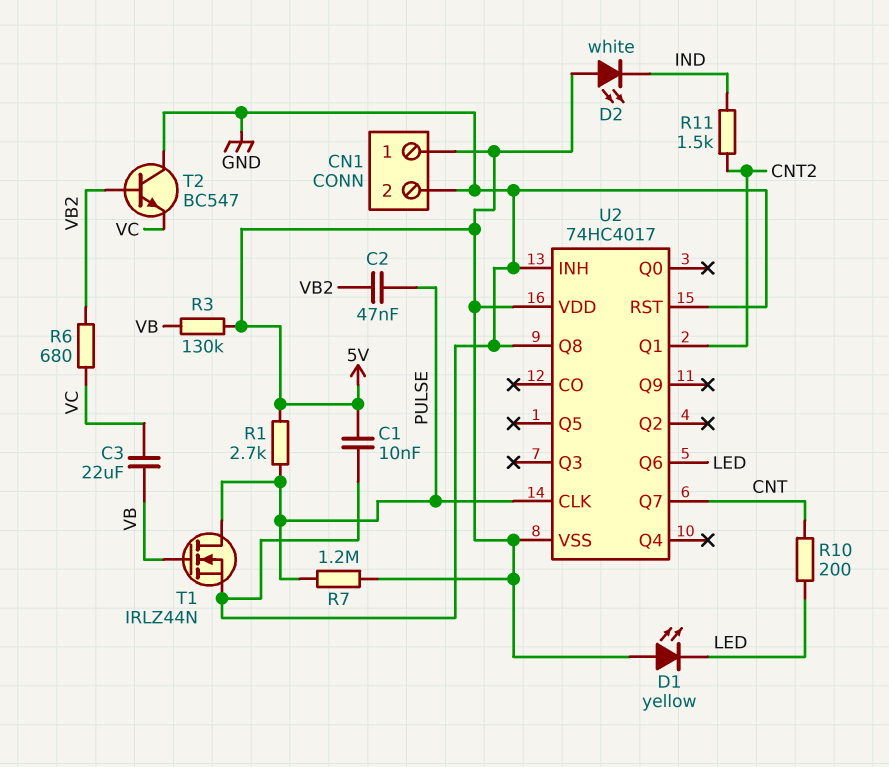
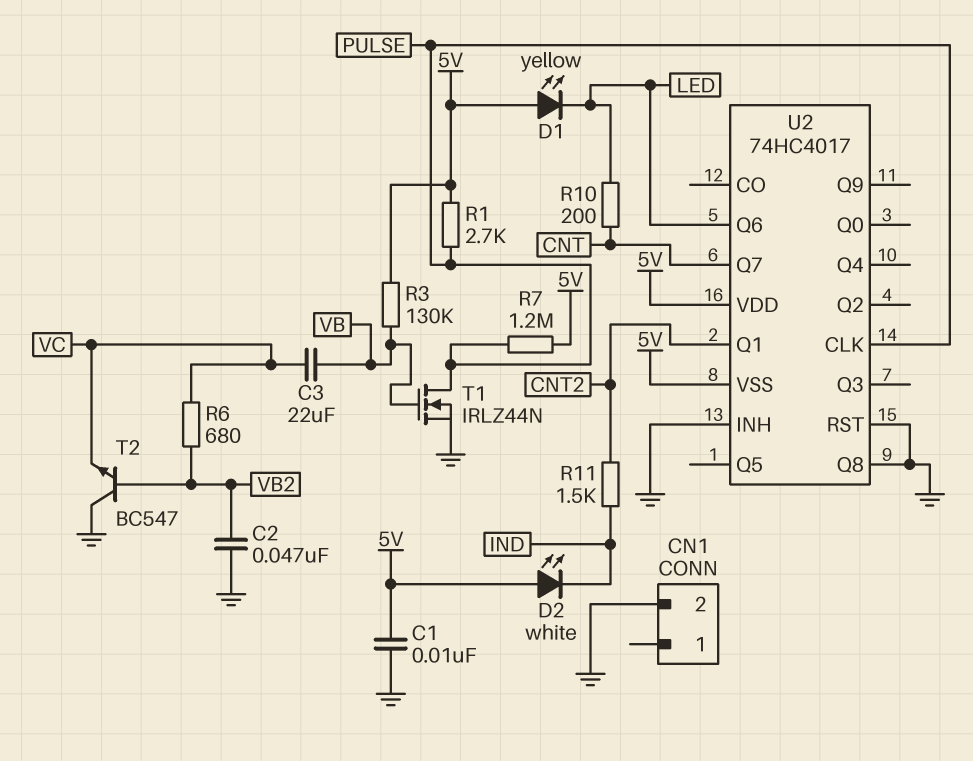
C2: 47nF (PULSE, VB2) -> 47nF (GND, VB2)
CN1 pin 1: 5V -> none

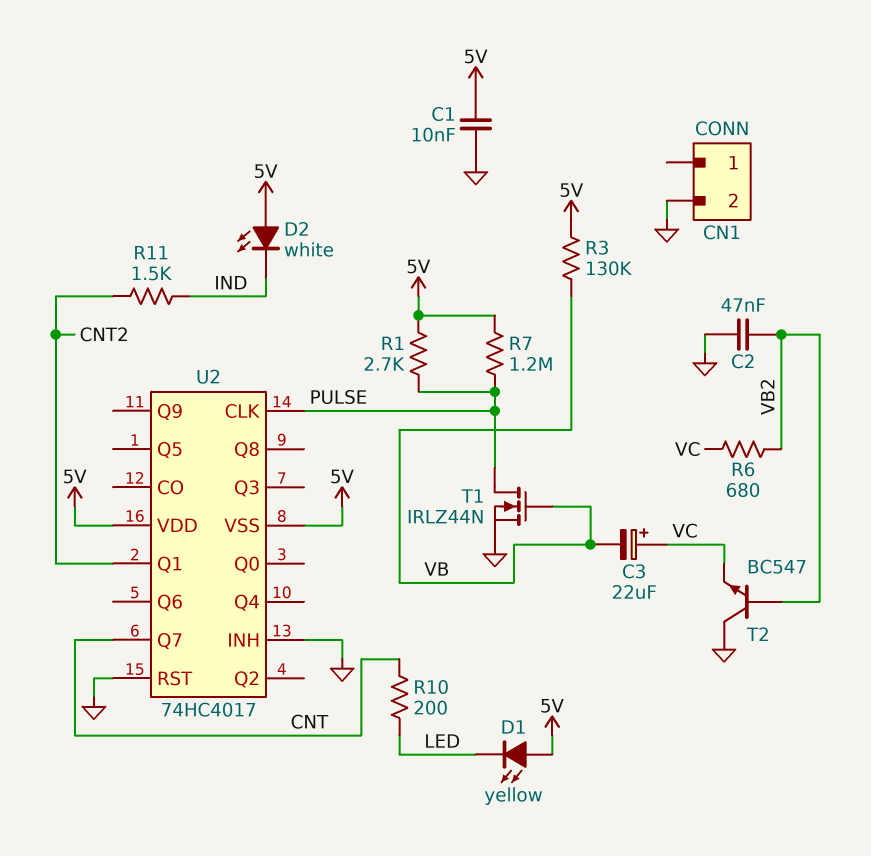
C3: 22uF (VB, VC) -> 22uF (plus VC, minus VB)
U2 pin Q6: LED -> none
U2 pin Q8: GND -> none

